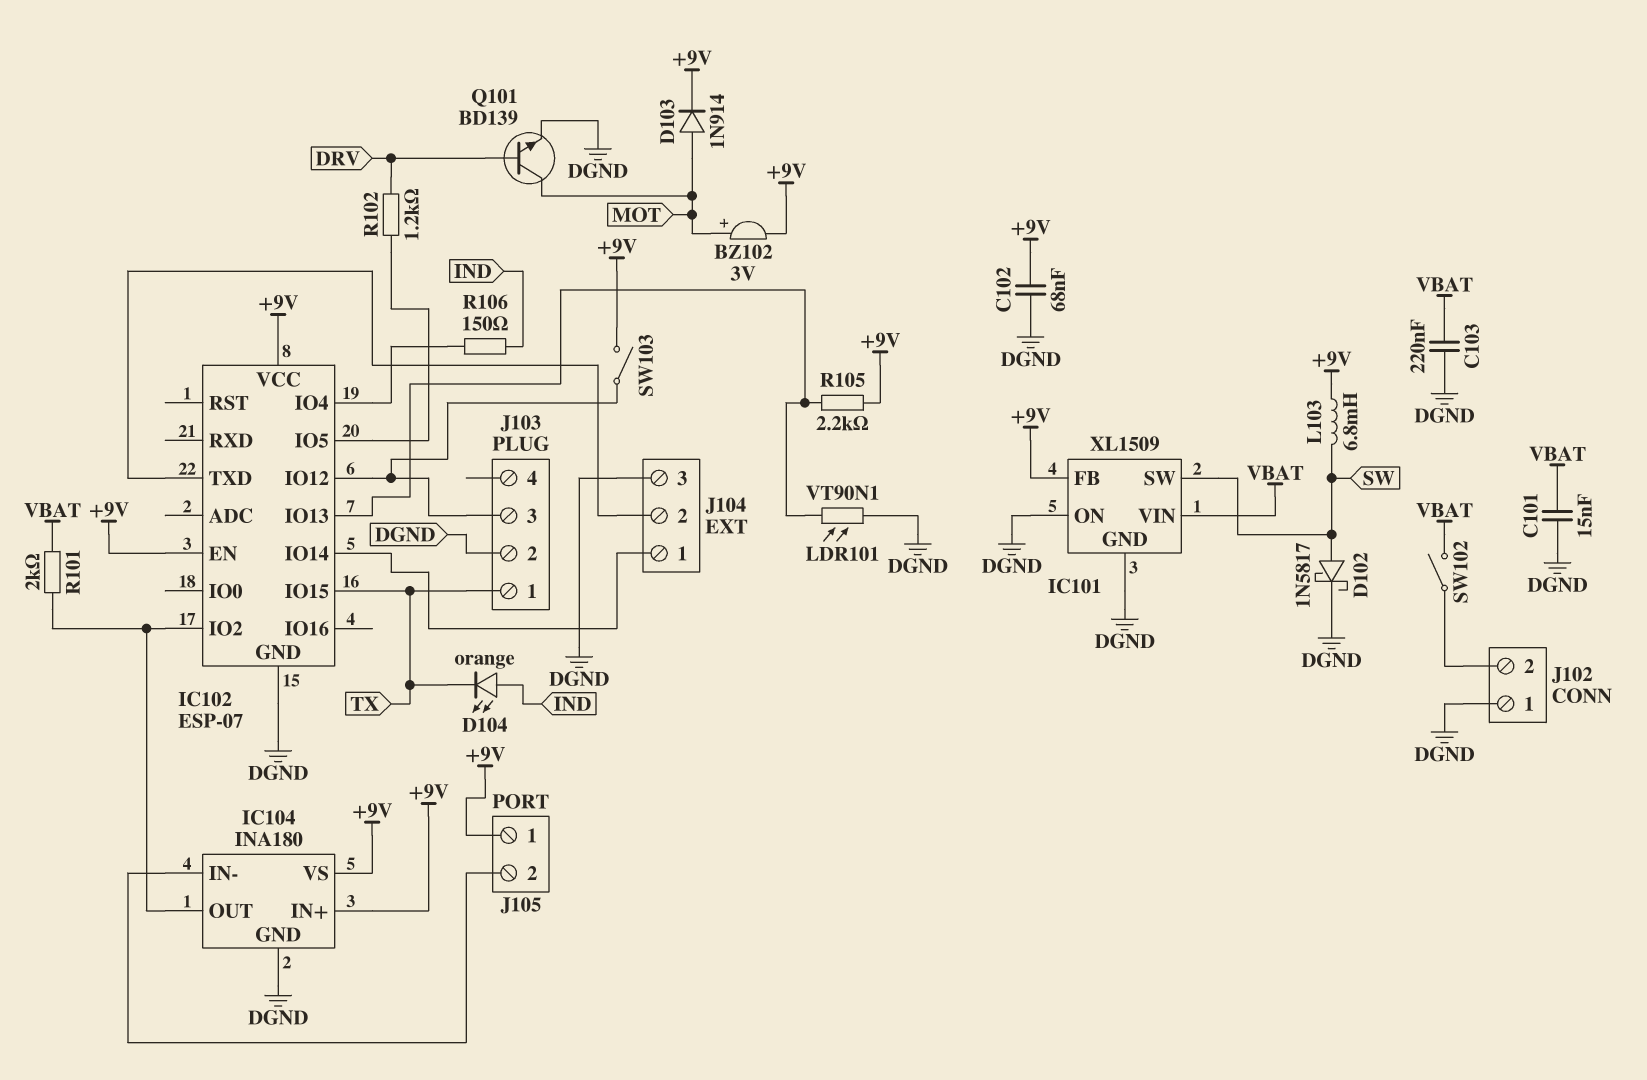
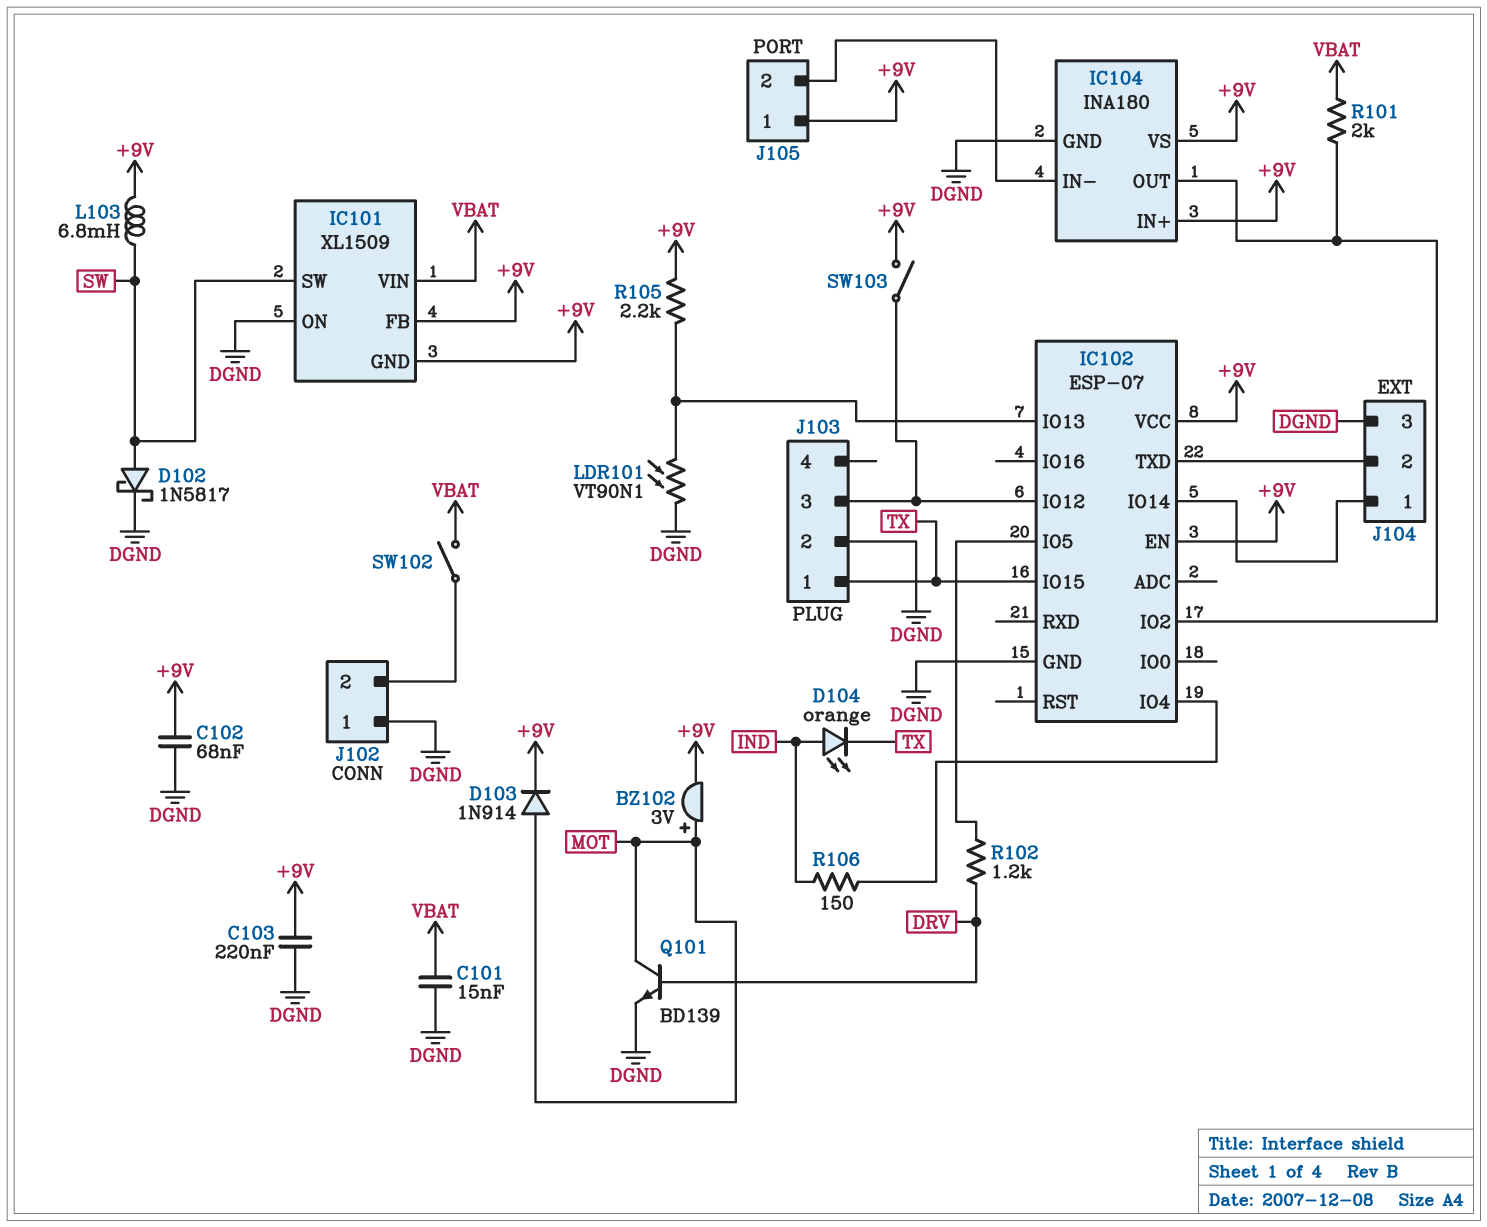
C103: 220nF (DGND, VBAT) -> 220nF (+9V, DGND)
IC101 pin GND: DGND -> +9V

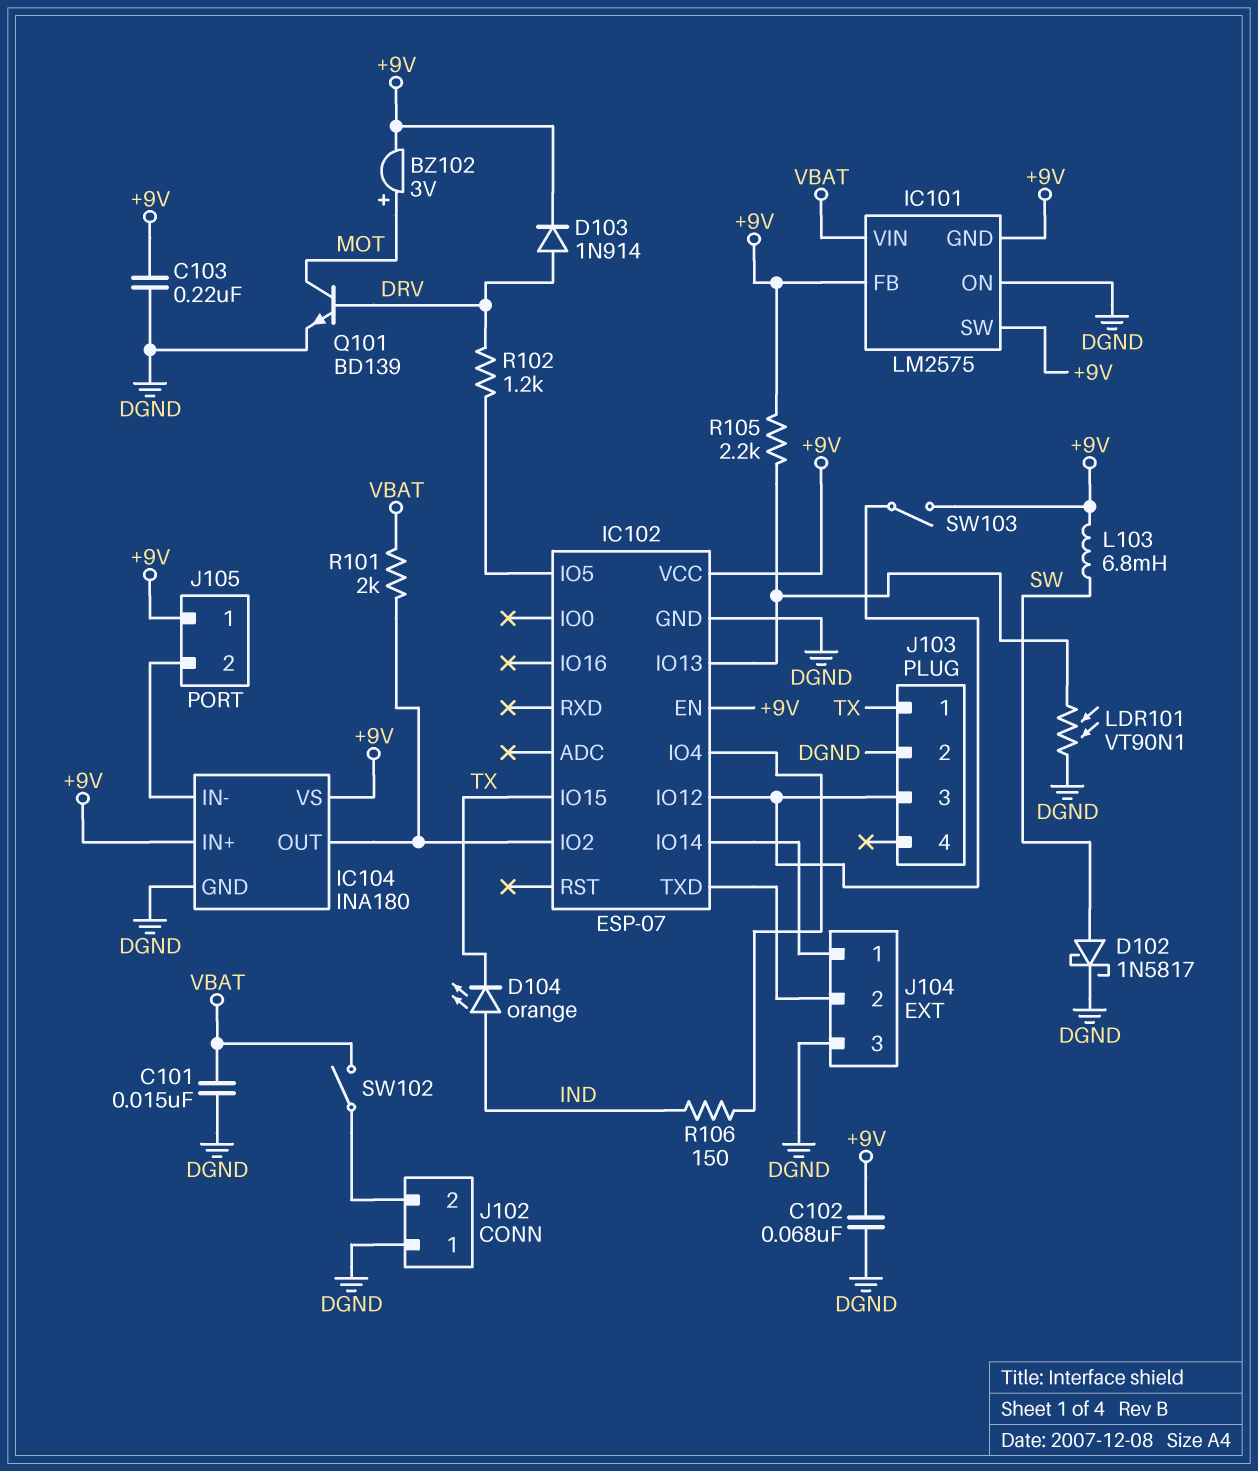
D103: diode 1N914 (A MOT, K +9V) -> diode 1N914 (A DRV, K +9V)
IC101: XL1509 -> LM2575
IC101 pin SW: SW -> +9V

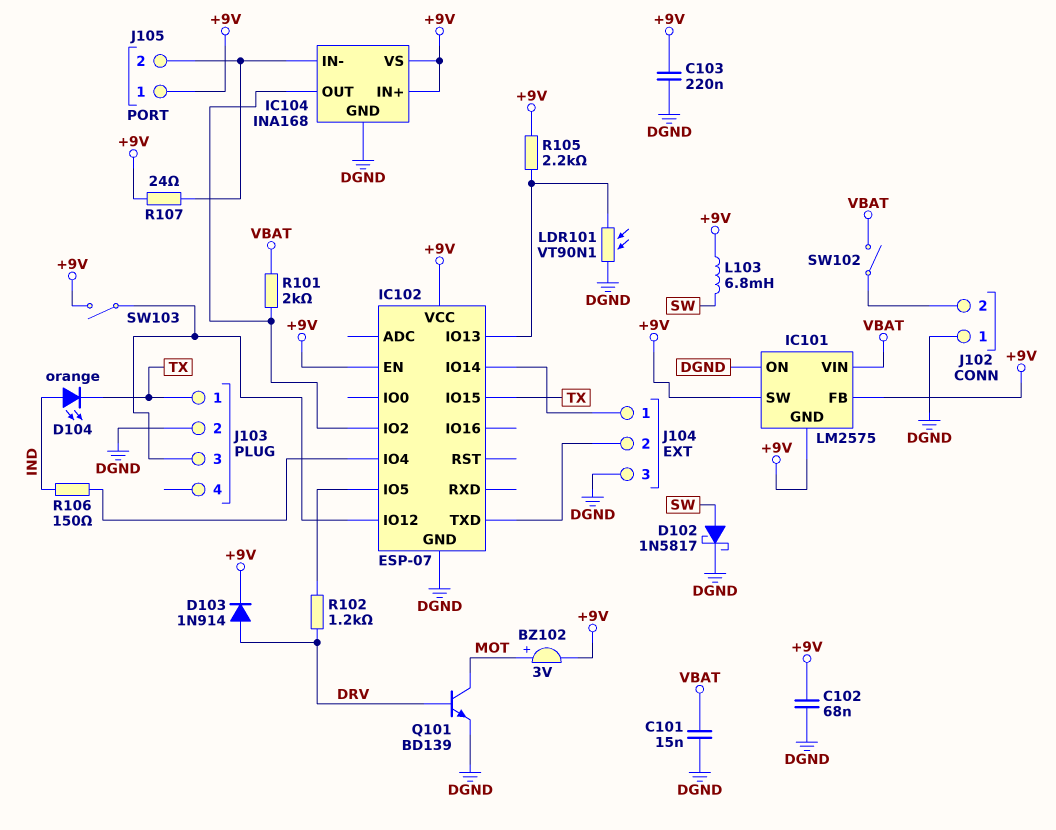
IC104: INA180 -> INA168
R107: none -> 24 (+9V, IC104/IN-)

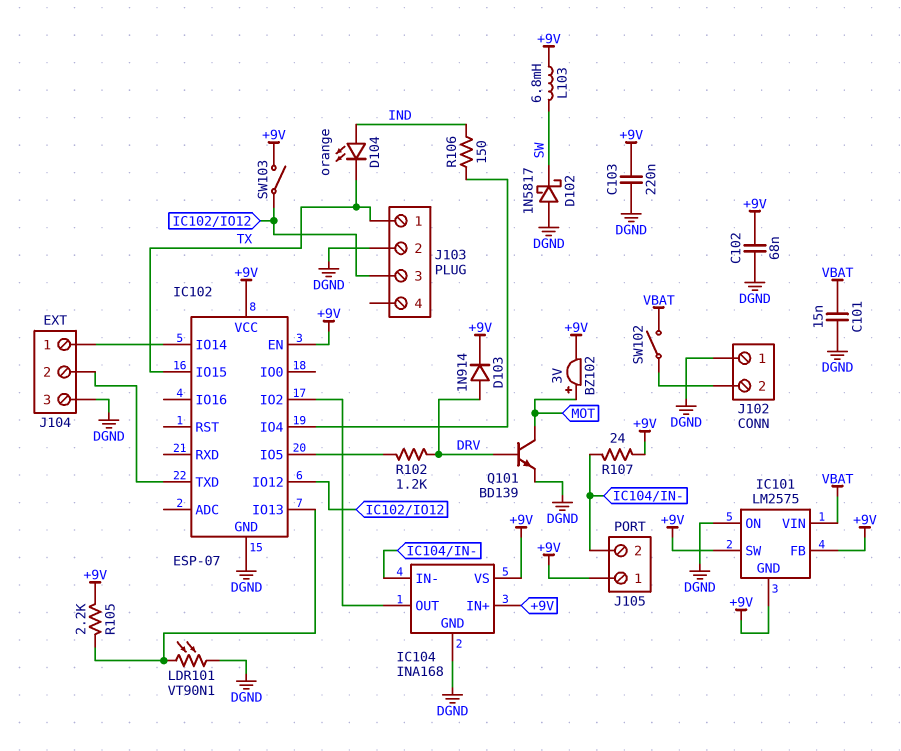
D102: schottky 1N5817 (A SW, K DGND) -> schottky 1N5817 (A DGND, K SW)
R101: 2k (IC102/IO2, VBAT) -> none

